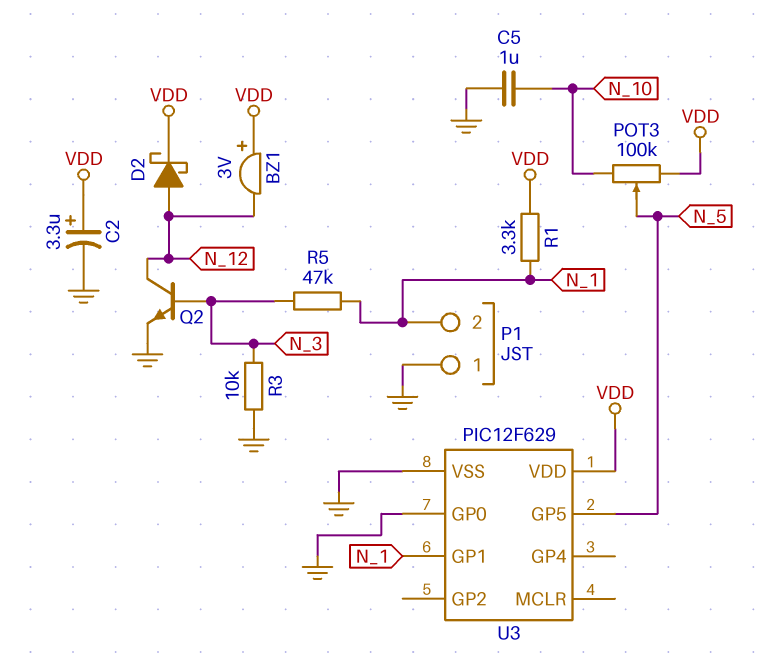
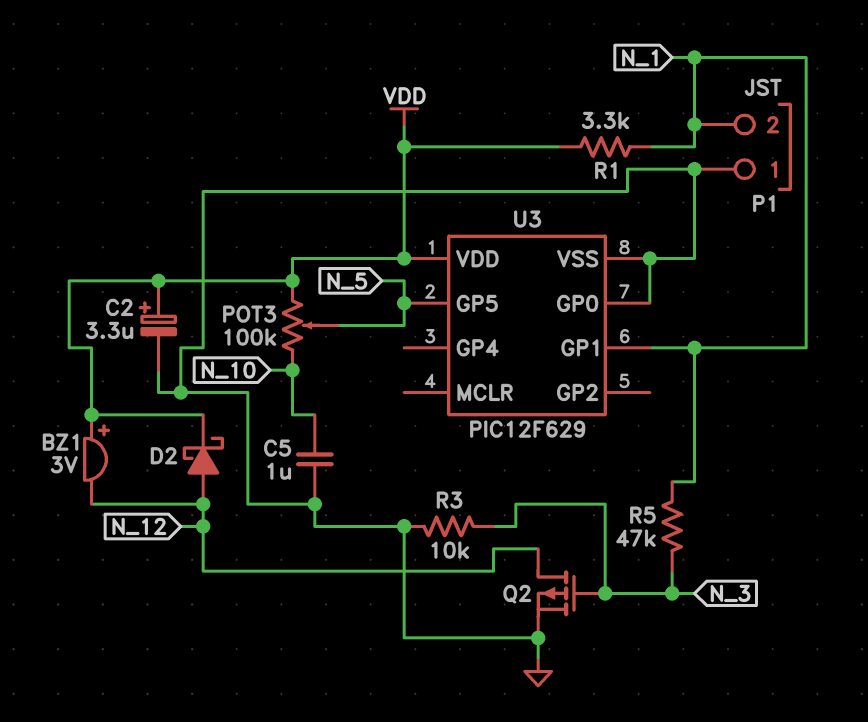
Q2: NPN (B N_3, C N_12, E GND) -> PMOS (G N_3, D N_12, S GND)

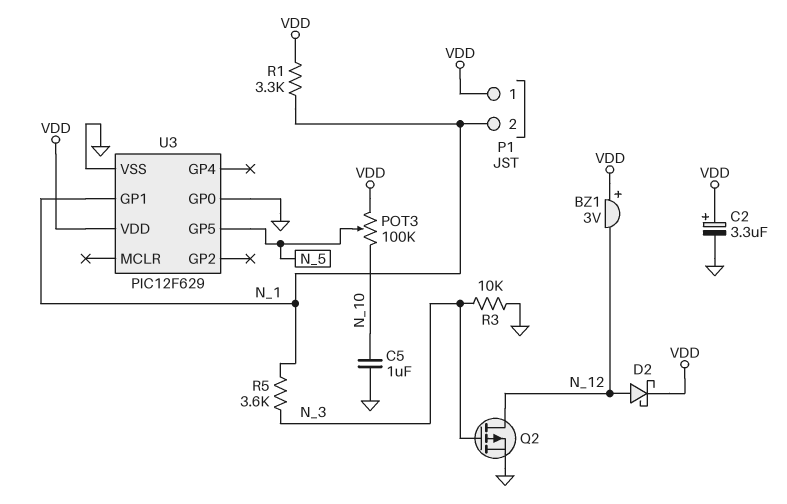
P1 pin 1: GND -> VDD
R5: 47k (N_1, N_3) -> 3.6k (N_1, N_3)

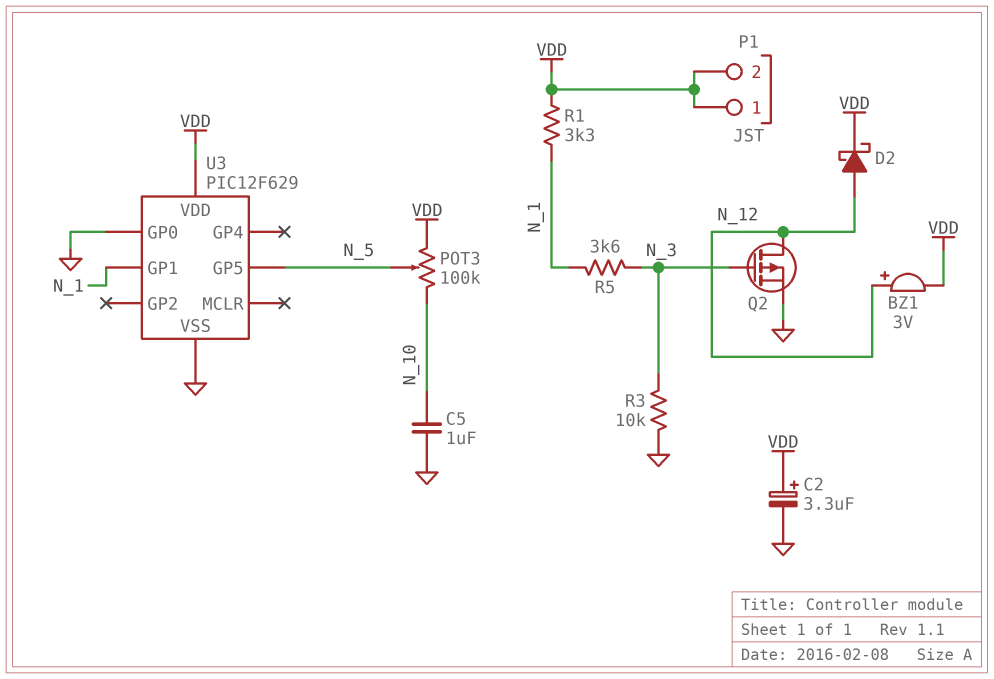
BZ1: buzzer 3V (plus VDD, minus N_12) -> buzzer 3V (plus N_12, minus VDD)
P1 pin 2: N_1 -> VDD

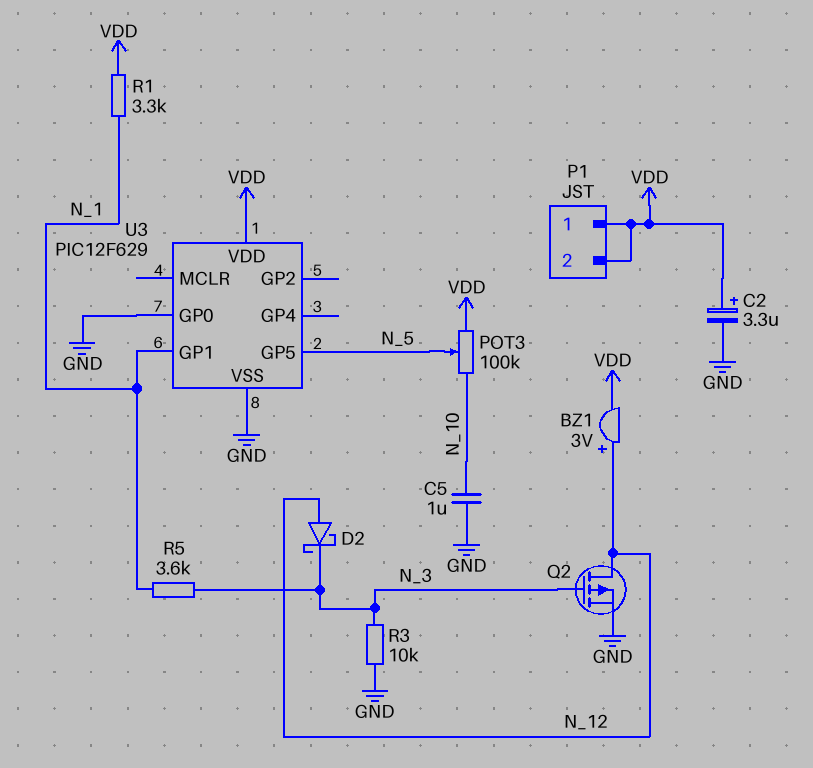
D2: schottky (A N_12, K VDD) -> schottky (A N_12, K N_3)

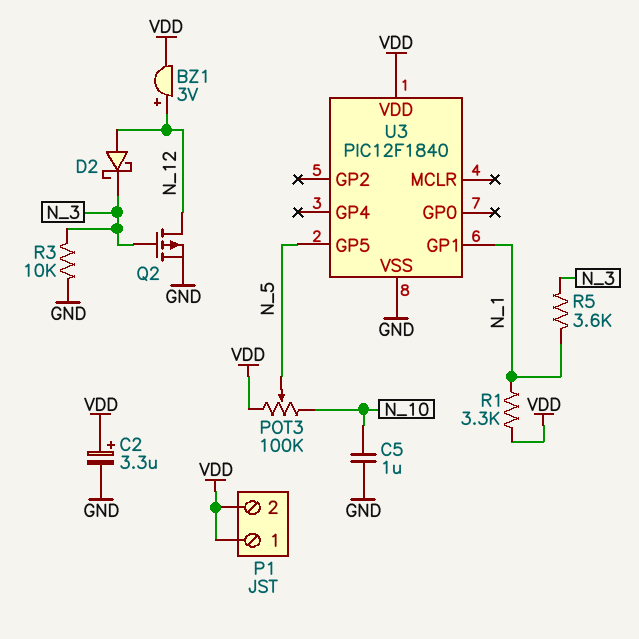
U3: PIC12F629 -> PIC12F1840
U3 pin GP0: GND -> none

